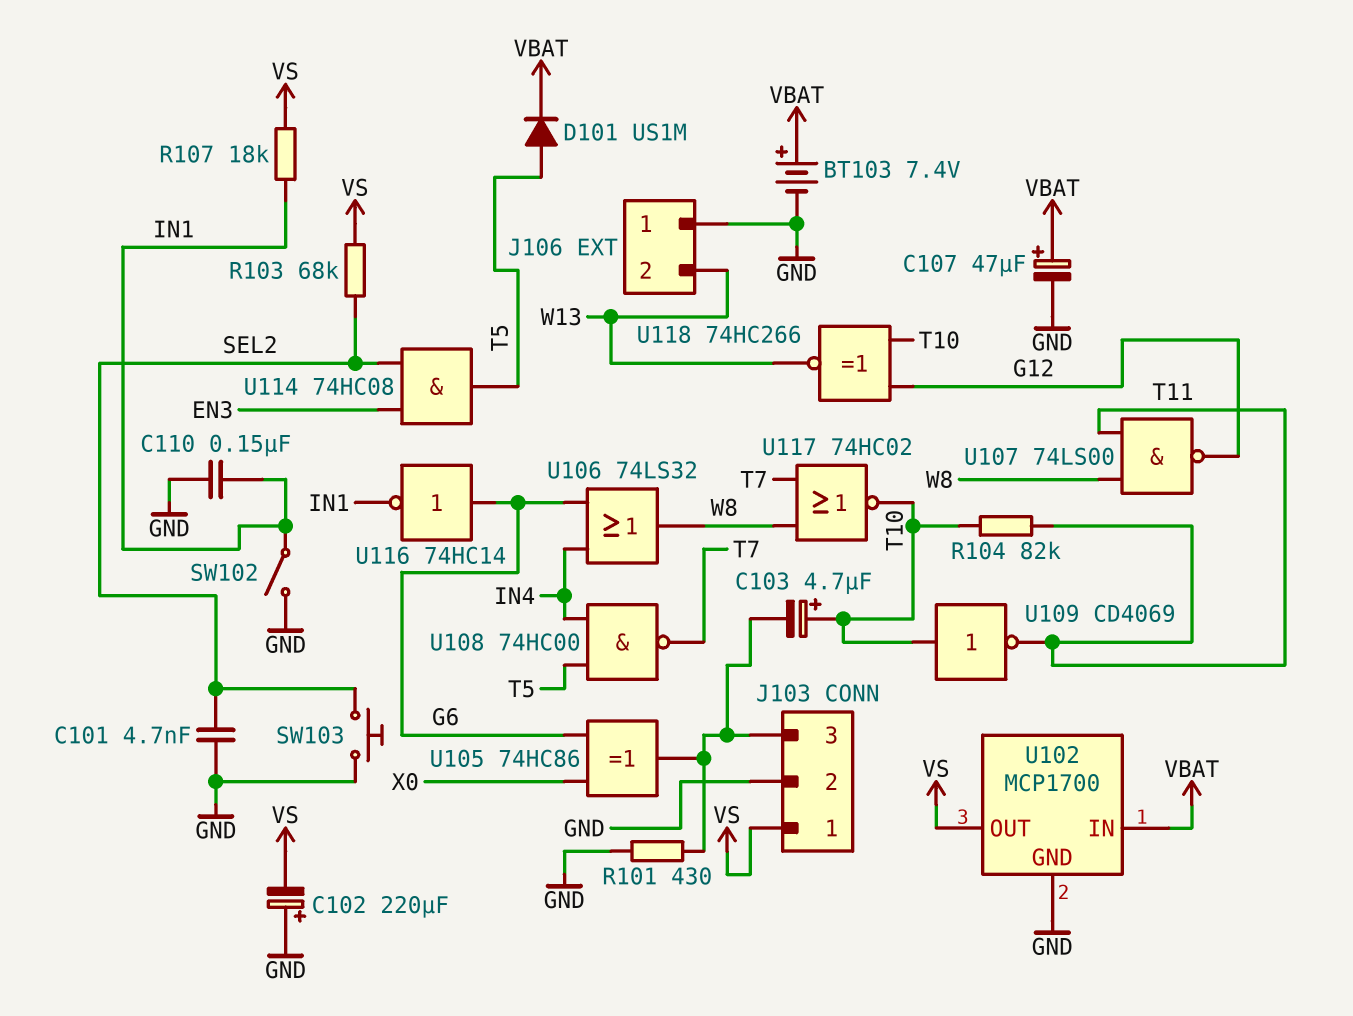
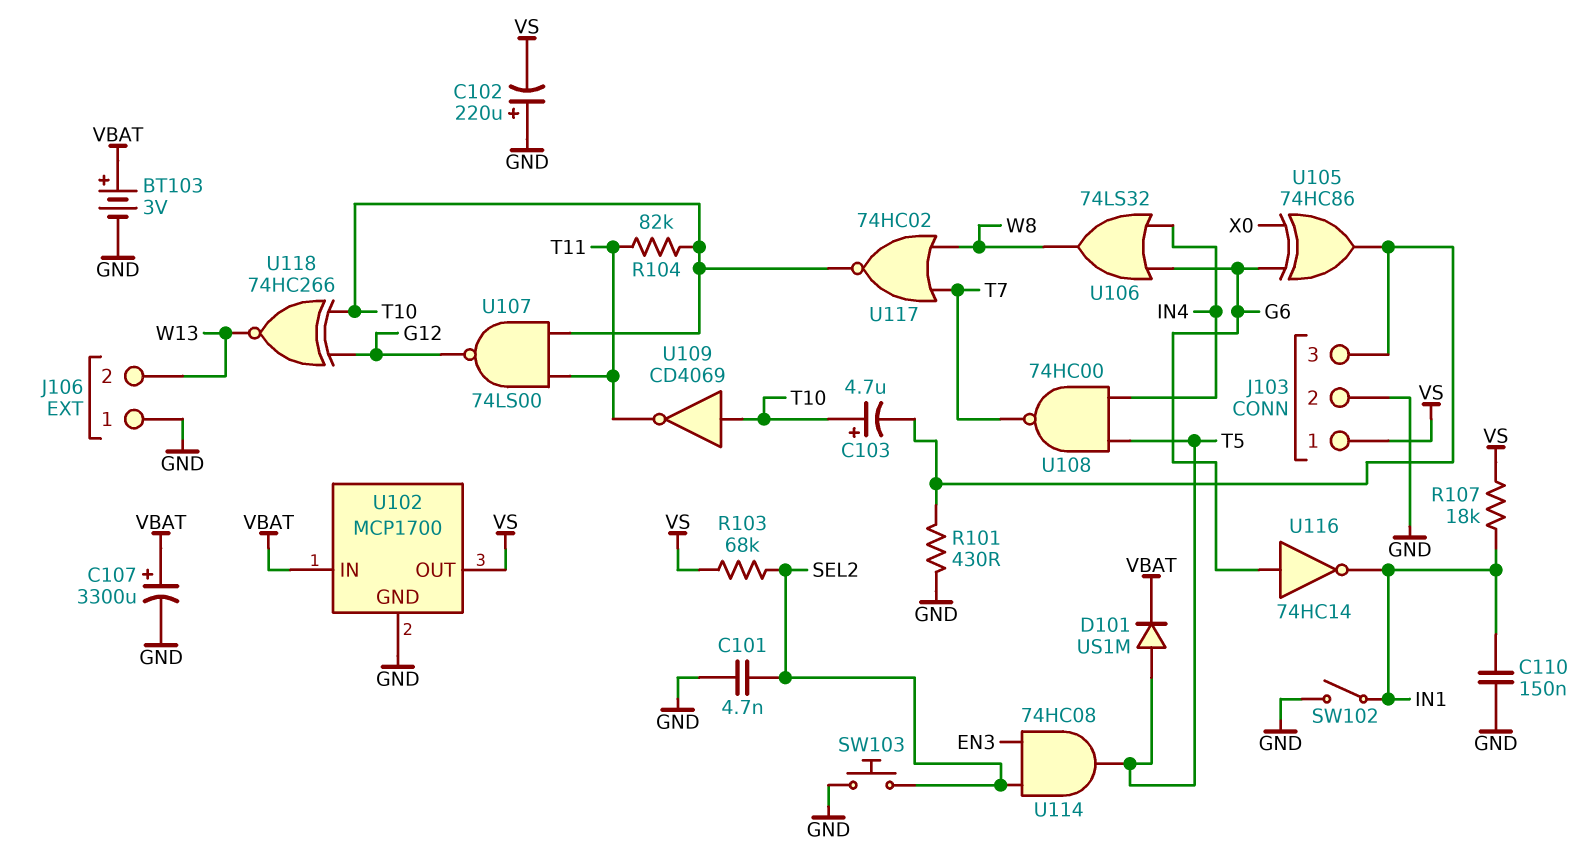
BT103: 7.4V (plus VBAT, minus GND) -> 3V (plus VBAT, minus GND)
C107: 47uF (plus VBAT, minus GND) -> 3300uF (plus VBAT, minus GND)
U107: NAND 74LS00 (in T11, in W8, out G12) -> NAND 74LS00 (in T10, in T11, out G12)

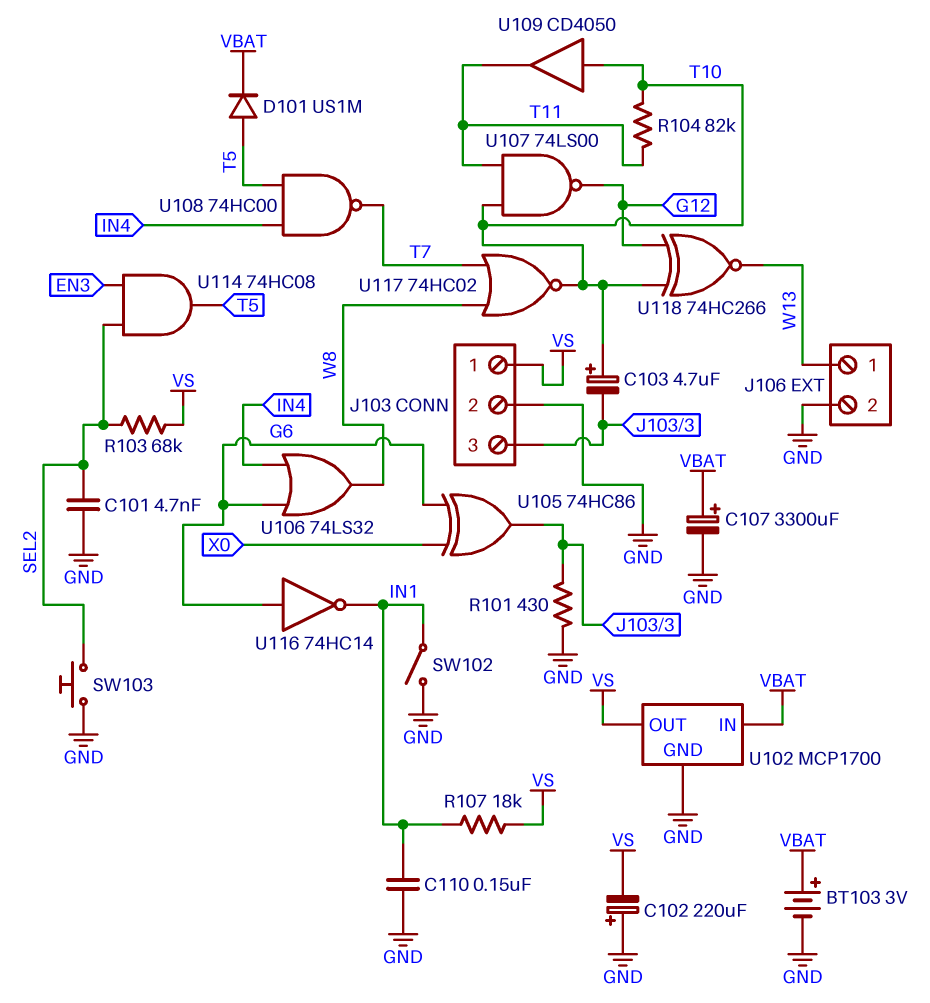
J106 pin 1: GND -> W13
J106 pin 2: W13 -> GND
U109: NOT CD4069 (in T10, out T11) -> buffer CD4050 (in T10, out T11)

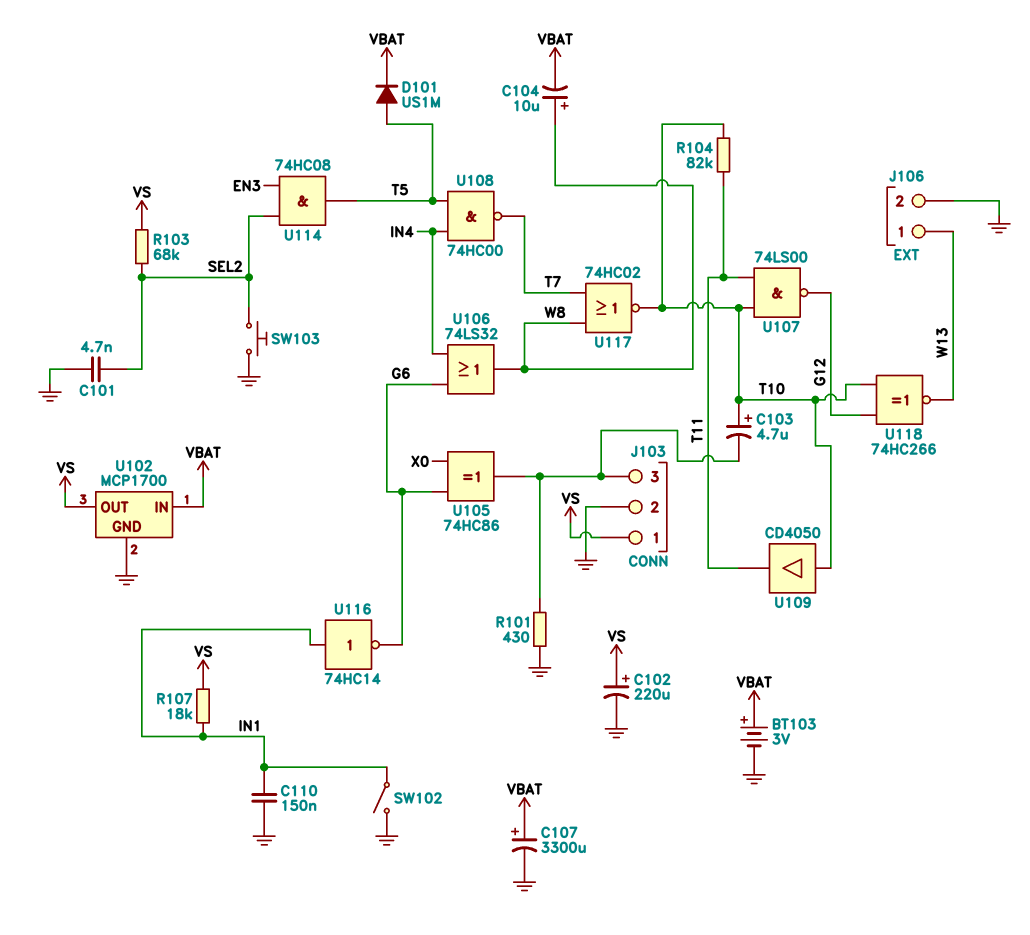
C102: 220uF (plus GND, minus VS) -> 220uF (plus VS, minus GND)
C104: none -> 10uF (plus W8, minus VBAT)
U116: NOT 74HC14 (in G6, out IN1) -> NOT 74HC14 (in IN1, out G6)

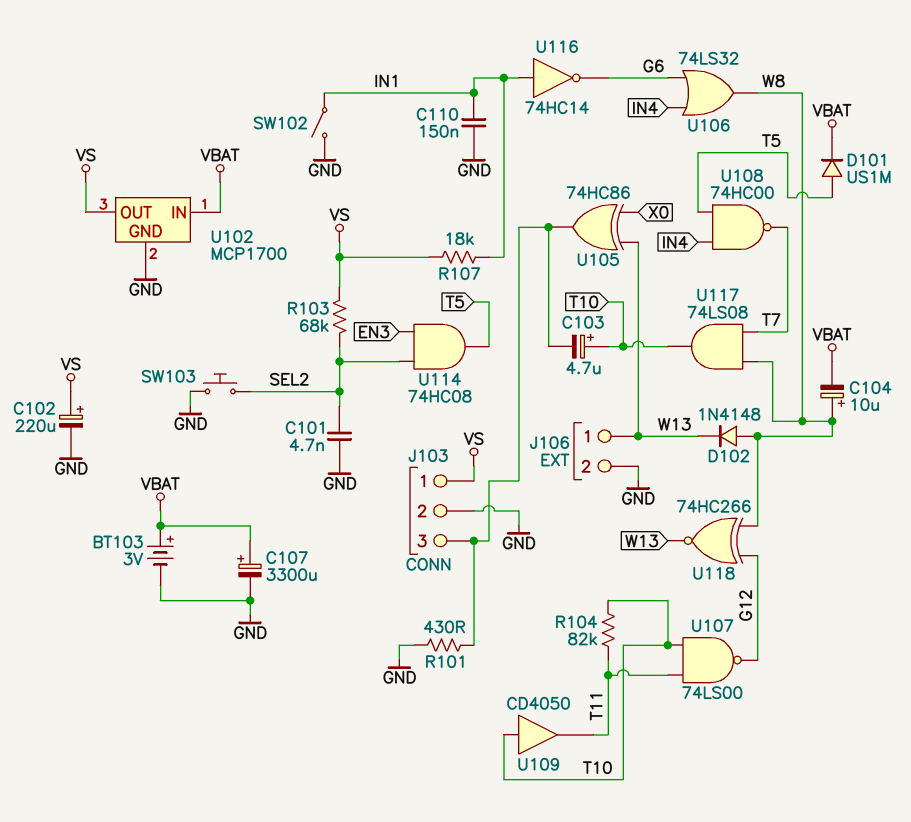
D102: none -> diode 1N4148 (A W8, K W13)
U105: XOR 74HC86 (in G6, in X0, out J103/3) -> XOR 74HC86 (in W13, in X0, out J103/3)
U117: NOR 74HC02 (in T7, in W8, out T10) -> AND 74LS08 (in T7, in W8, out T10)
U118: XNOR 74HC266 (in G12, in T10, out W13) -> XNOR 74HC266 (in G12, in W8, out W13)

